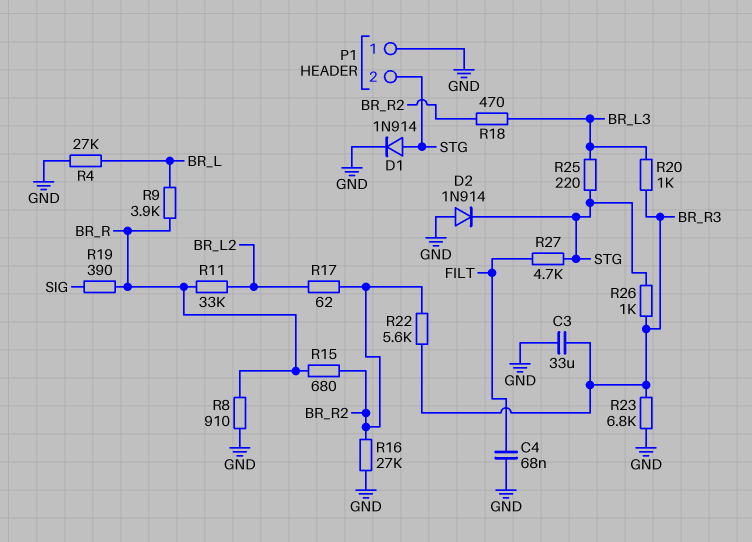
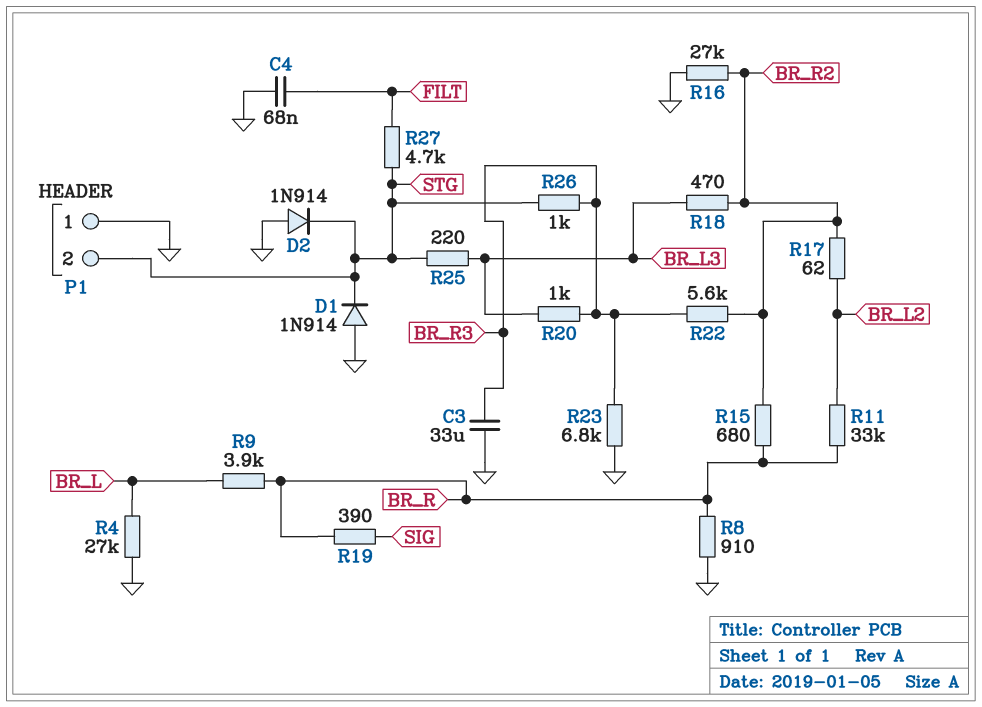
D1: diode 1N914 (A STG, K GND) -> diode 1N914 (A GND, K STG)

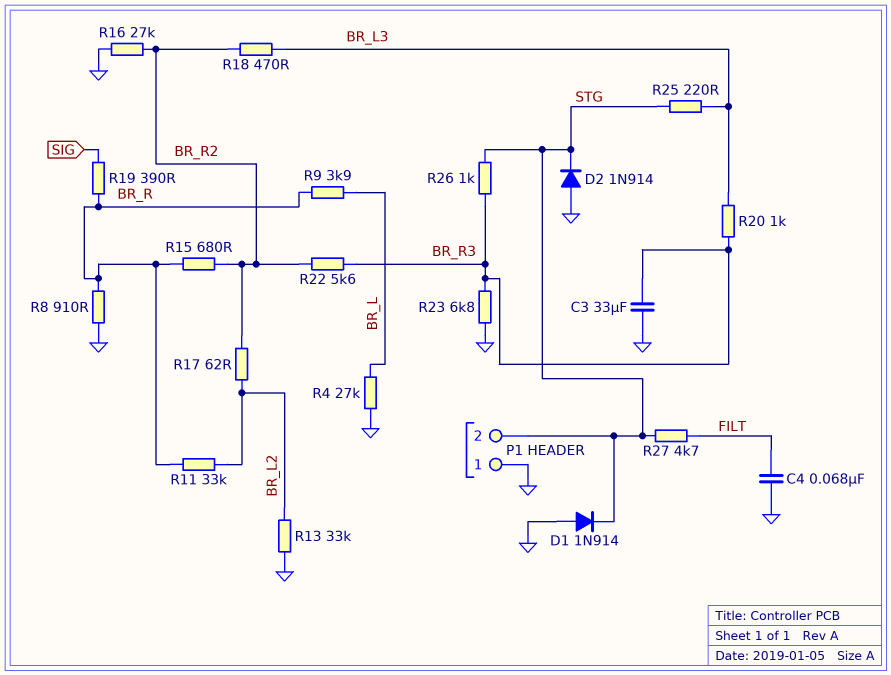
R13: none -> 33k (BR_L2, GND)

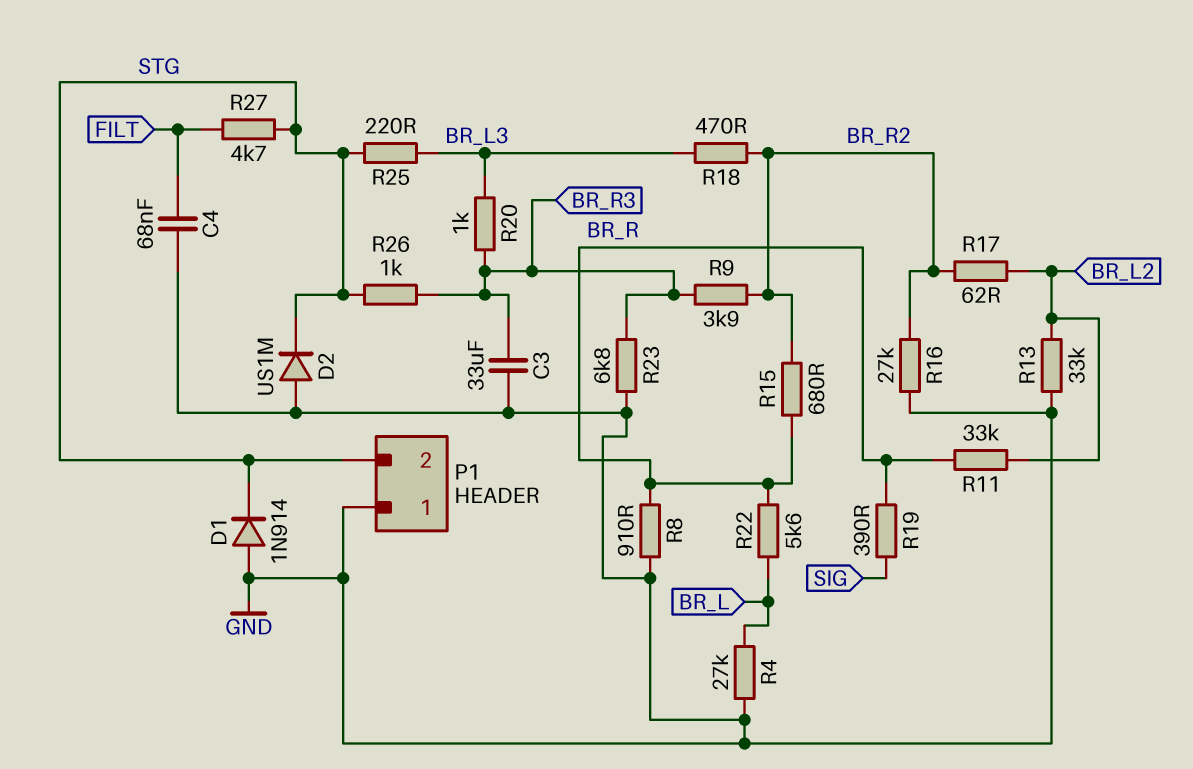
D2: diode 1N914 (A GND, K STG) -> diode US1M (A GND, K STG)
R9: 3.9k (BR_L, BR_R) -> 3.9k (BR_R2, BR_R3)
R22: 5.6k (BR_R2, BR_R3) -> 5.6k (BR_L, BR_R)

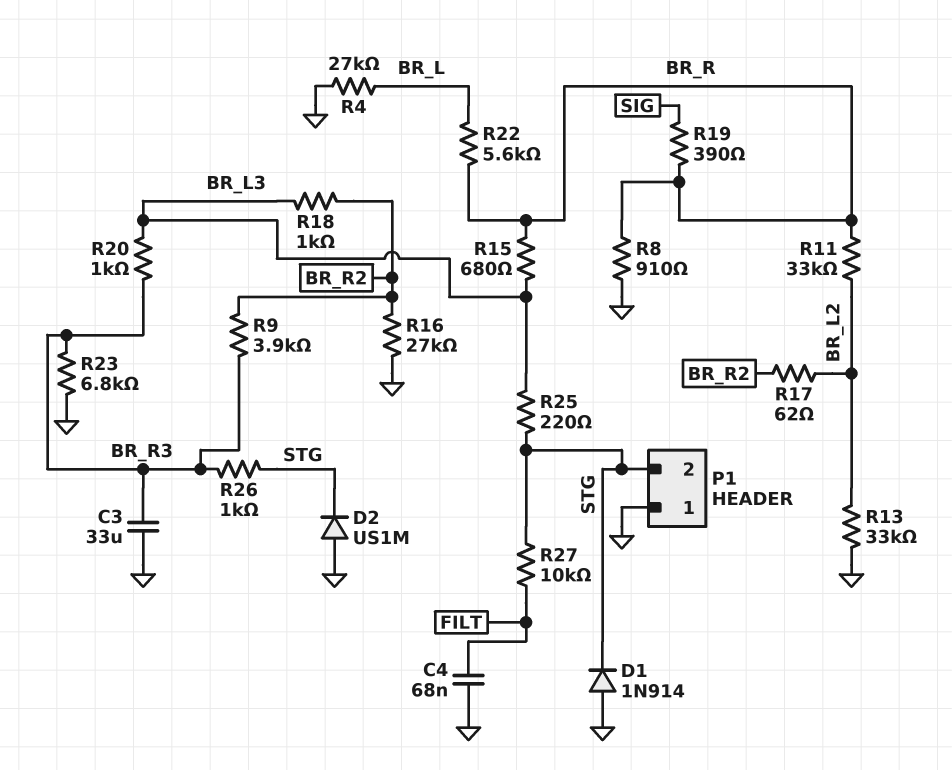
R15: 680 (BR_R, BR_R2) -> 680 (BR_L3, BR_R)
R18: 470 (BR_L3, BR_R2) -> 1k (BR_L3, BR_R2)
R27: 4.7k (FILT, STG) -> 10k (FILT, STG)

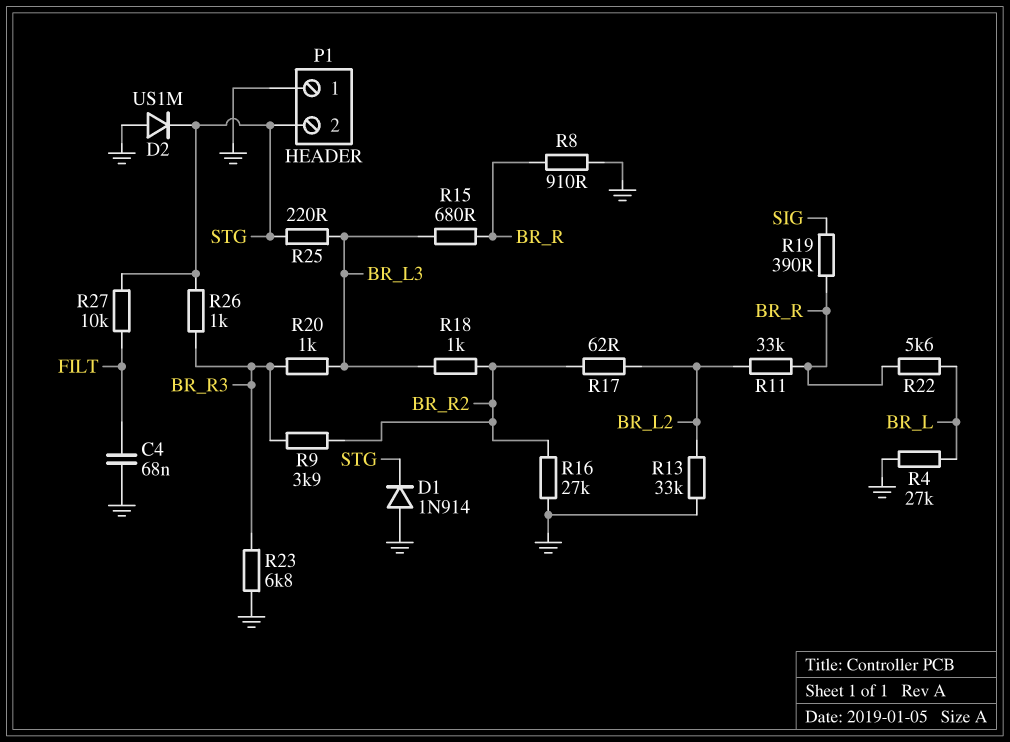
C3: 33uF (BR_R3, GND) -> none

